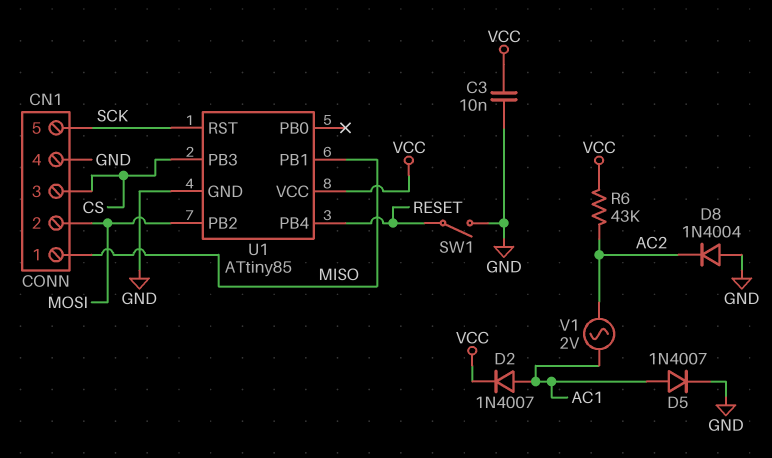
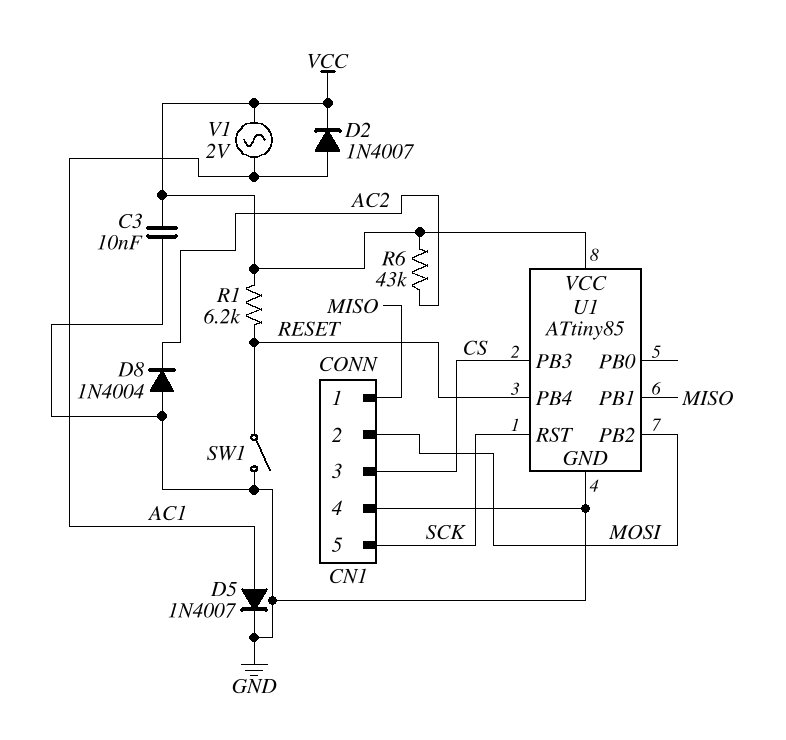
R1: none -> 6.2k (RESET, VCC)
V1: AC 2V (AC1, AC2) -> AC 2V (AC1, VCC)

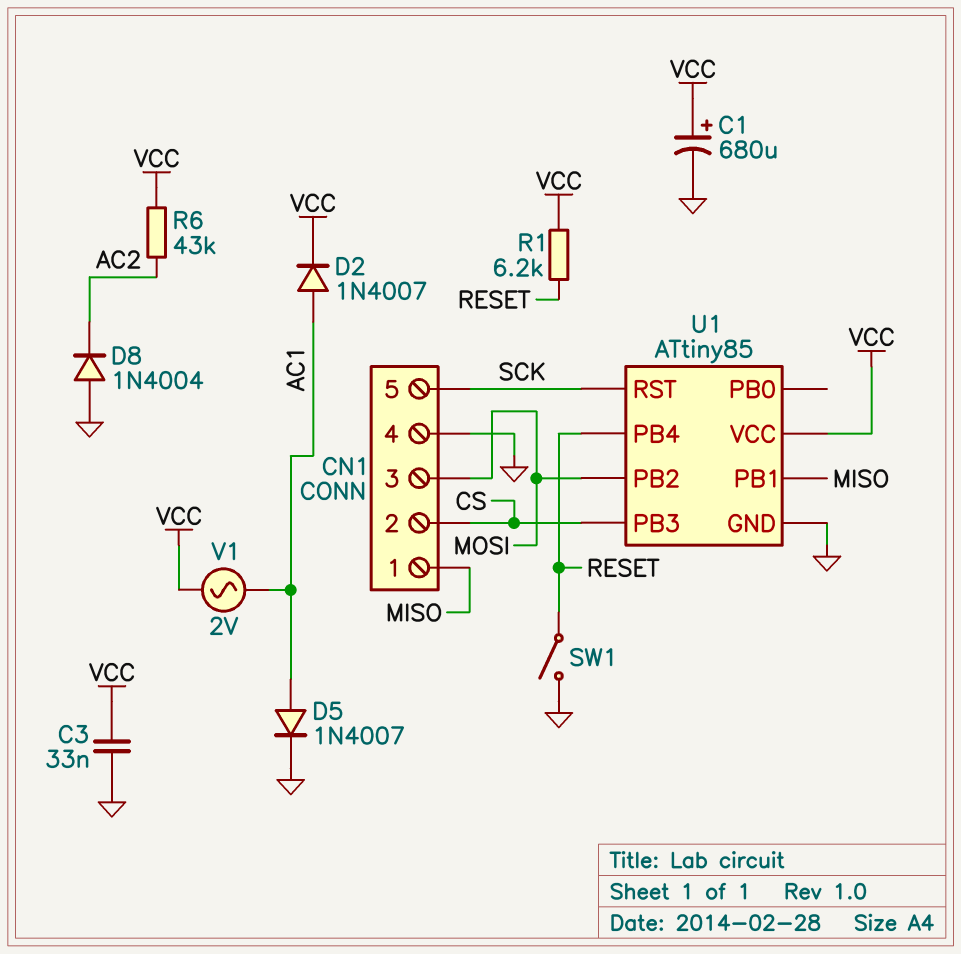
C1: none -> 680uF (plus VCC, minus GND)
C3: 10nF (GND, VCC) -> 33nF (GND, VCC)
CN1 pin 2: MOSI -> CS
CN1 pin 3: CS -> MOSI

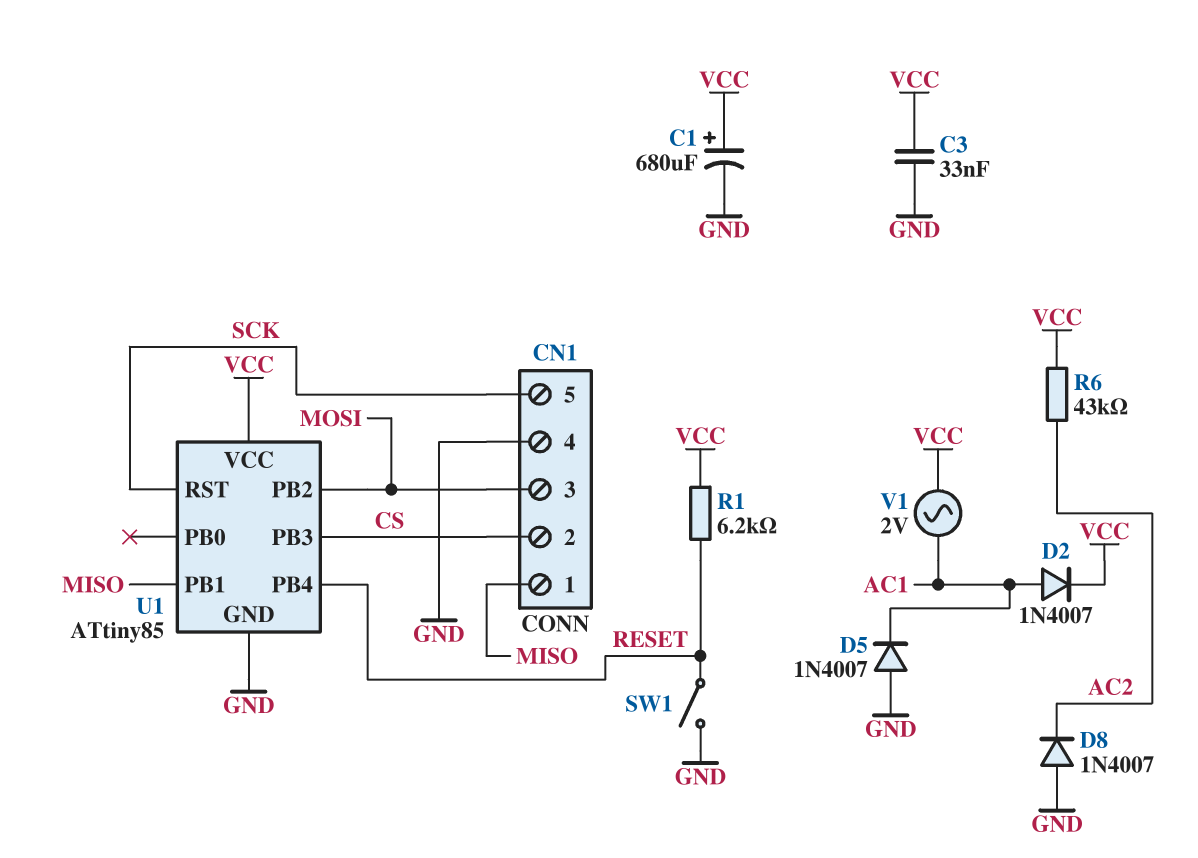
D5: diode 1N4007 (A AC1, K GND) -> diode 1N4007 (A GND, K AC1)
D8: diode 1N4004 (A GND, K AC2) -> diode 1N4007 (A GND, K AC2)

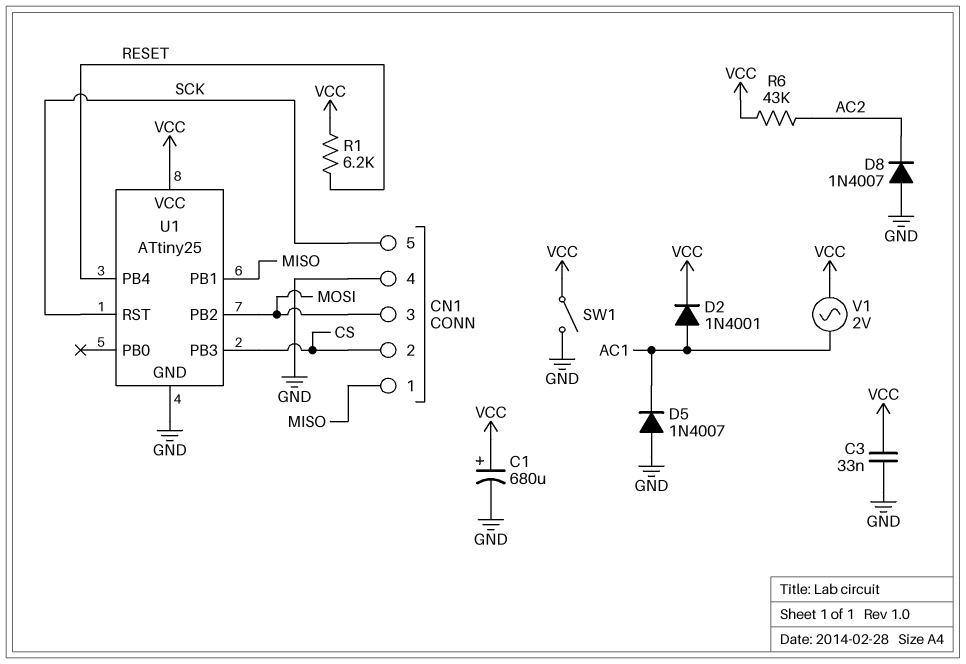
D2: diode 1N4007 (A AC1, K VCC) -> diode 1N4001 (A AC1, K VCC)
SW1: switch (GND, RESET) -> switch (GND, VCC)
U1: ATtiny85 -> ATtiny25

